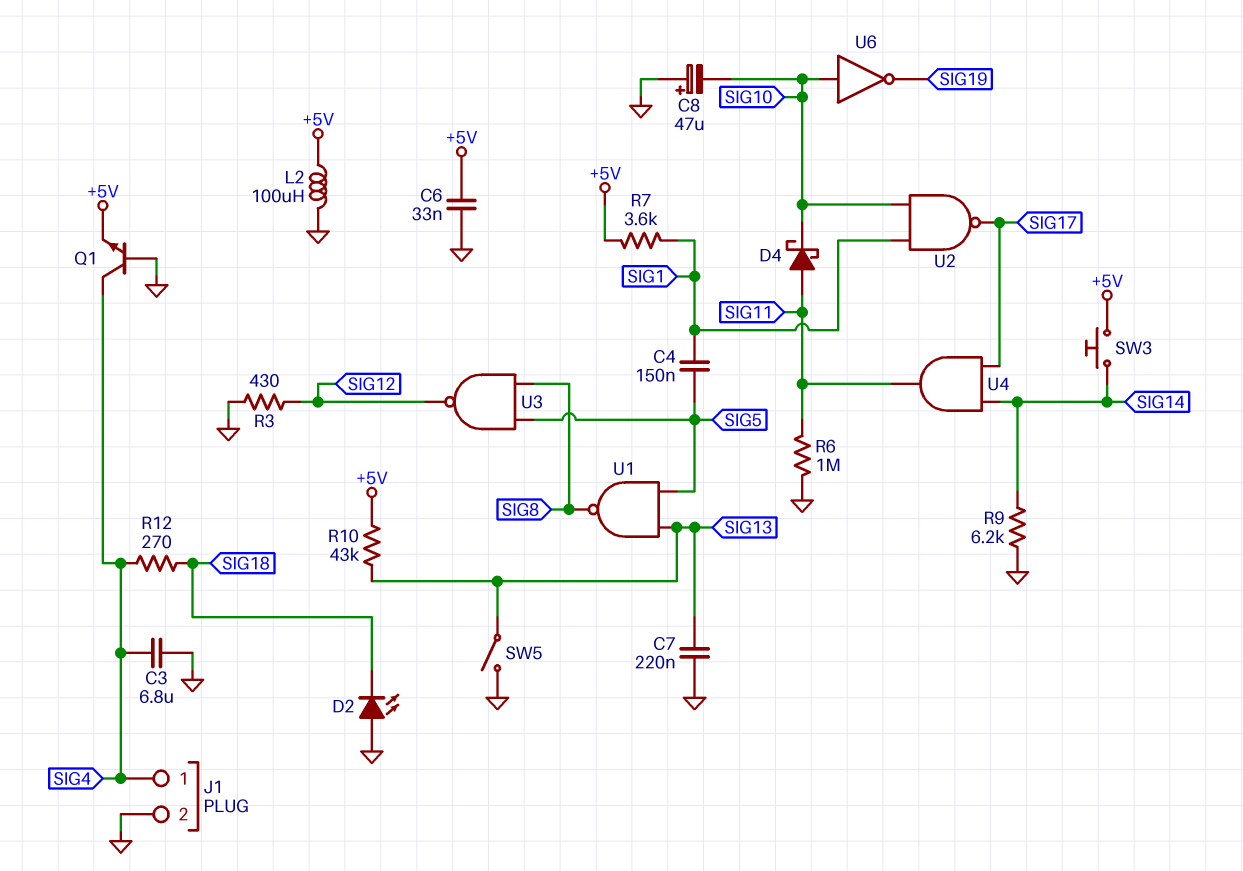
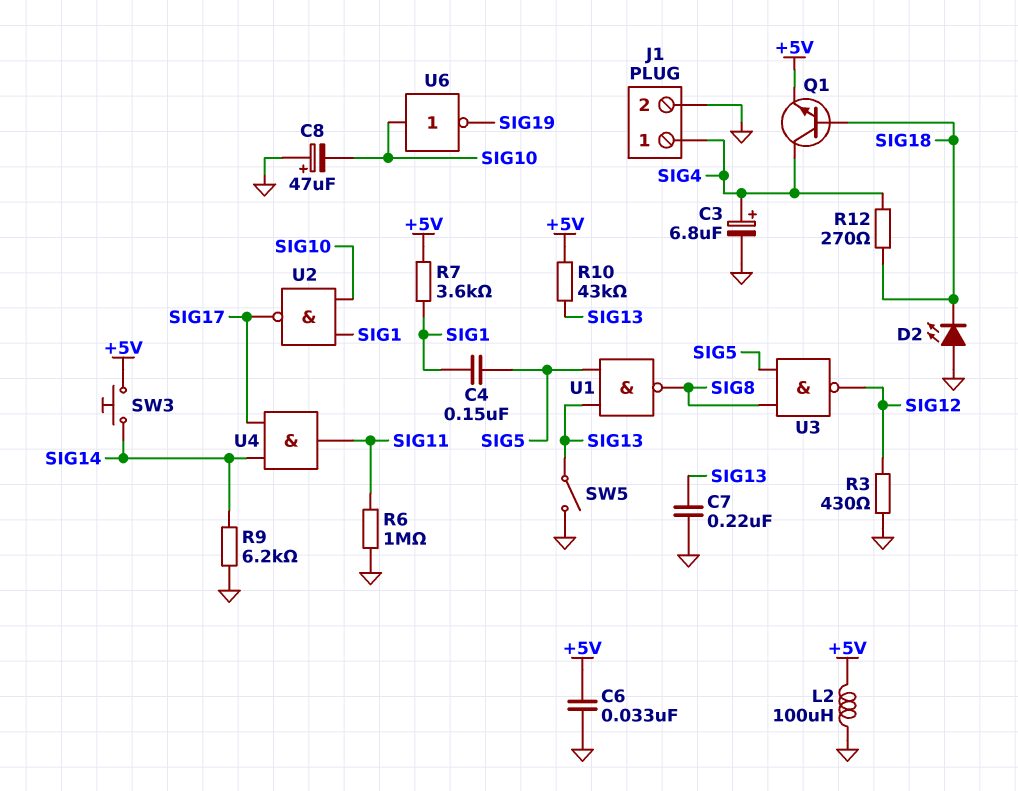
C3: 6.8uF (GND, SIG4) -> 6.8uF (plus SIG4, minus GND)
D4: schottky (A SIG11, K SIG10) -> none
Q1: NPN (B GND, C SIG4, E +5V) -> NPN (B SIG18, C SIG4, E +5V)

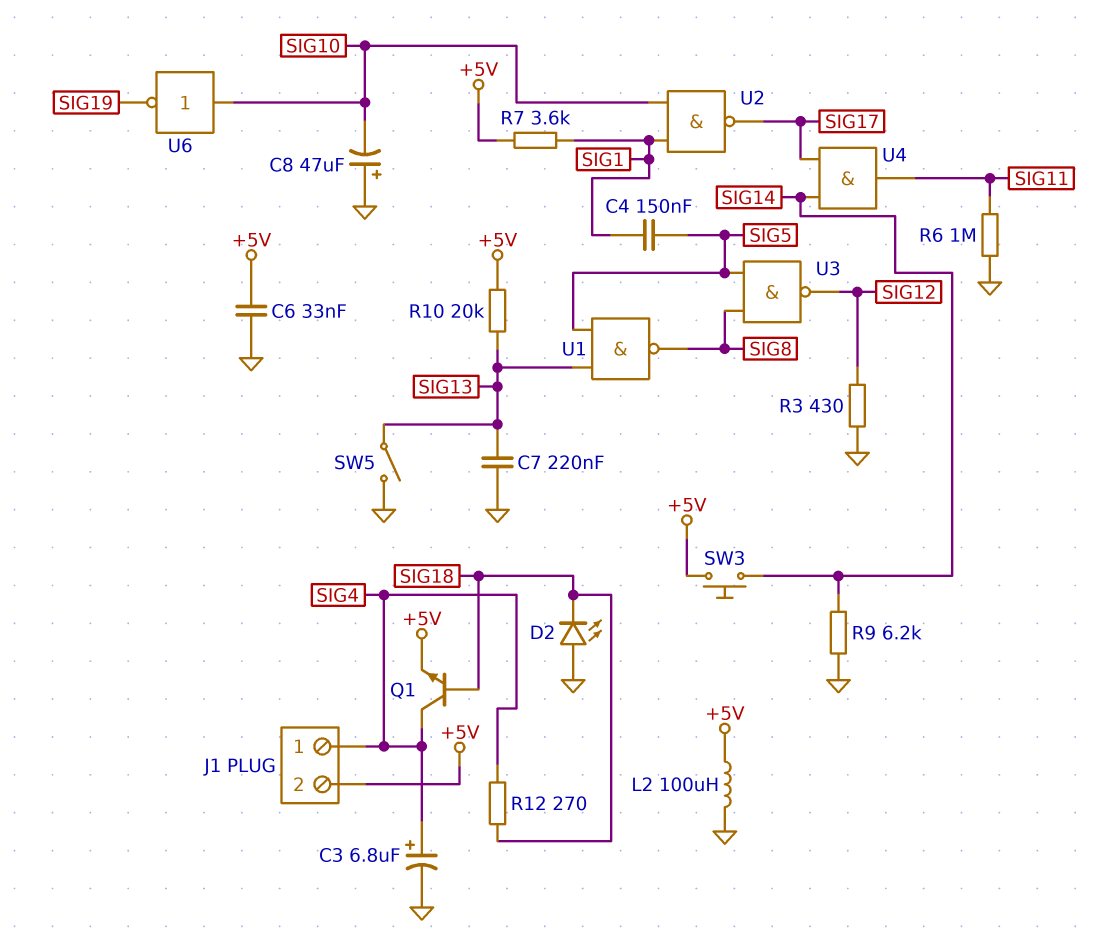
J1 pin 2: GND -> +5V
R10: 43k (+5V, SIG13) -> 20k (+5V, SIG13)

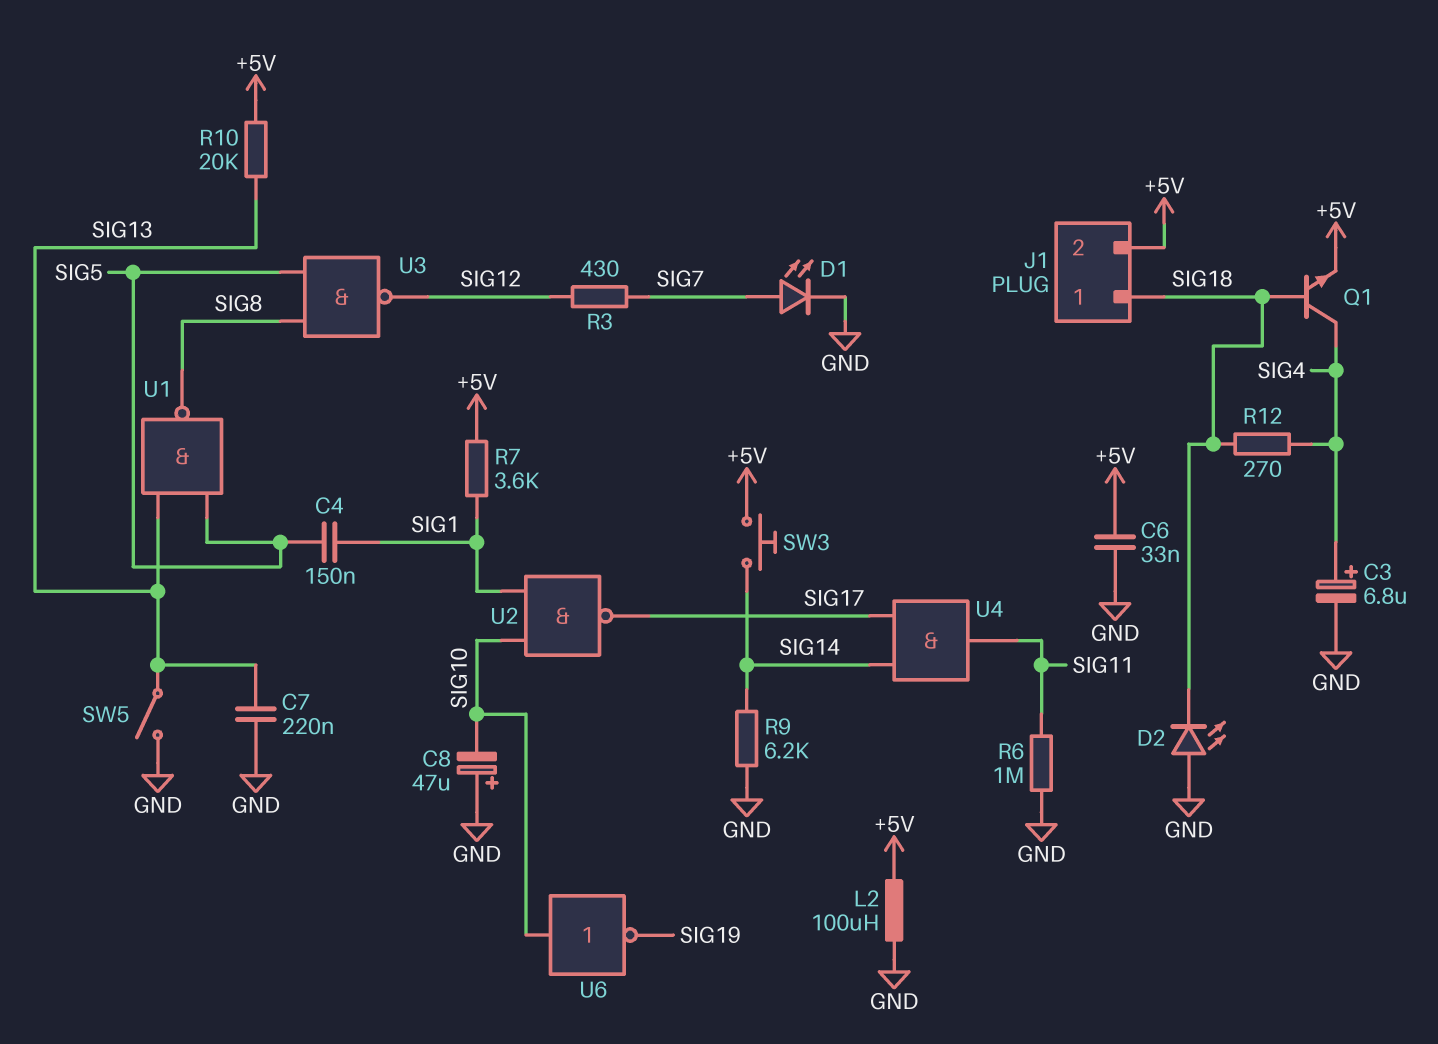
D1: none -> LED (A SIG7, K GND)
J1 pin 1: SIG4 -> SIG18
R3: 430 (GND, SIG12) -> 430 (SIG7, SIG12)

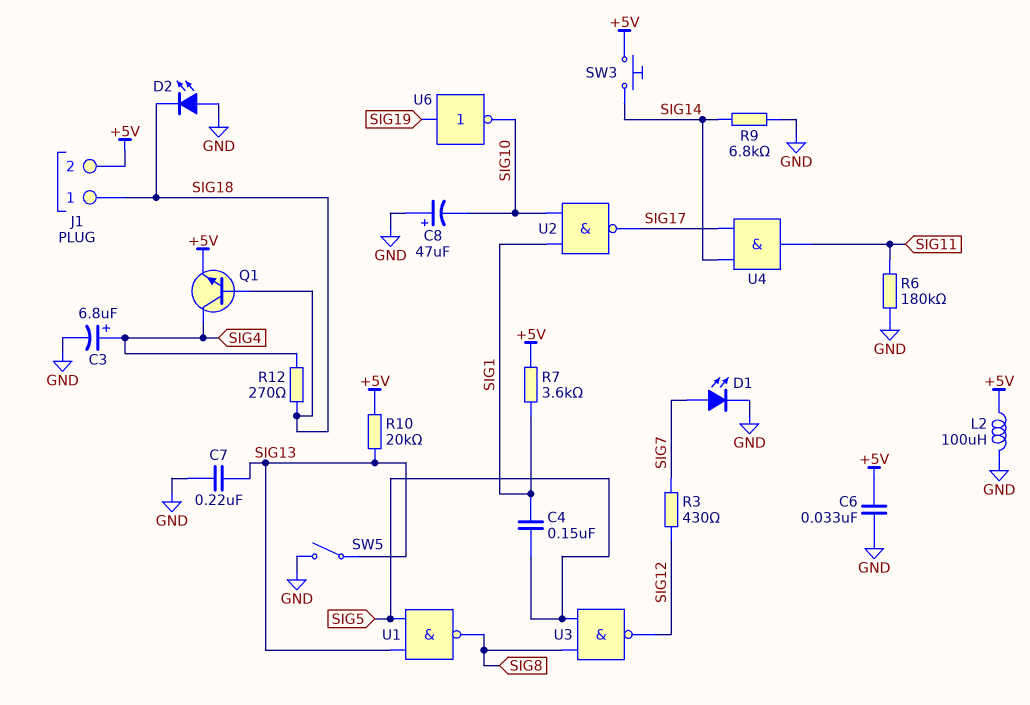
R6: 1M (GND, SIG11) -> 180k (GND, SIG11)
R9: 6.2k (GND, SIG14) -> 6.8k (GND, SIG14)
U6: NOT (in SIG10, out SIG19) -> NOT (in SIG19, out SIG10)

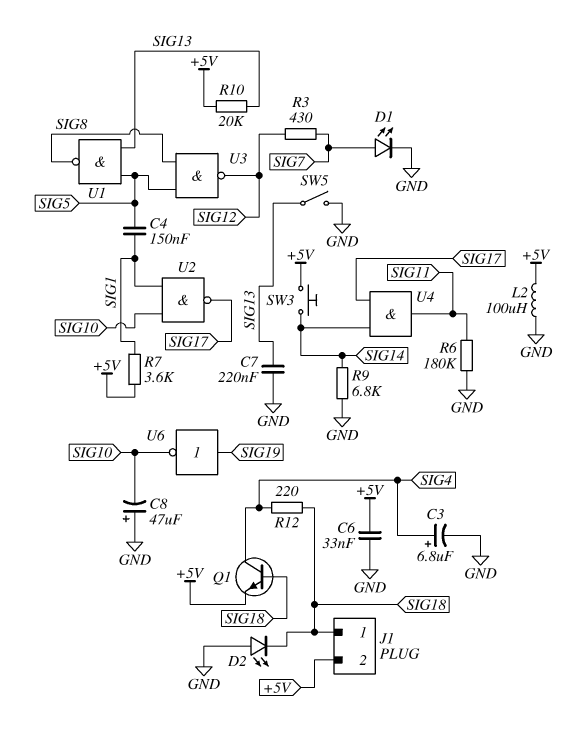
R12: 270 (SIG4, SIG18) -> 220 (SIG4, SIG18)

